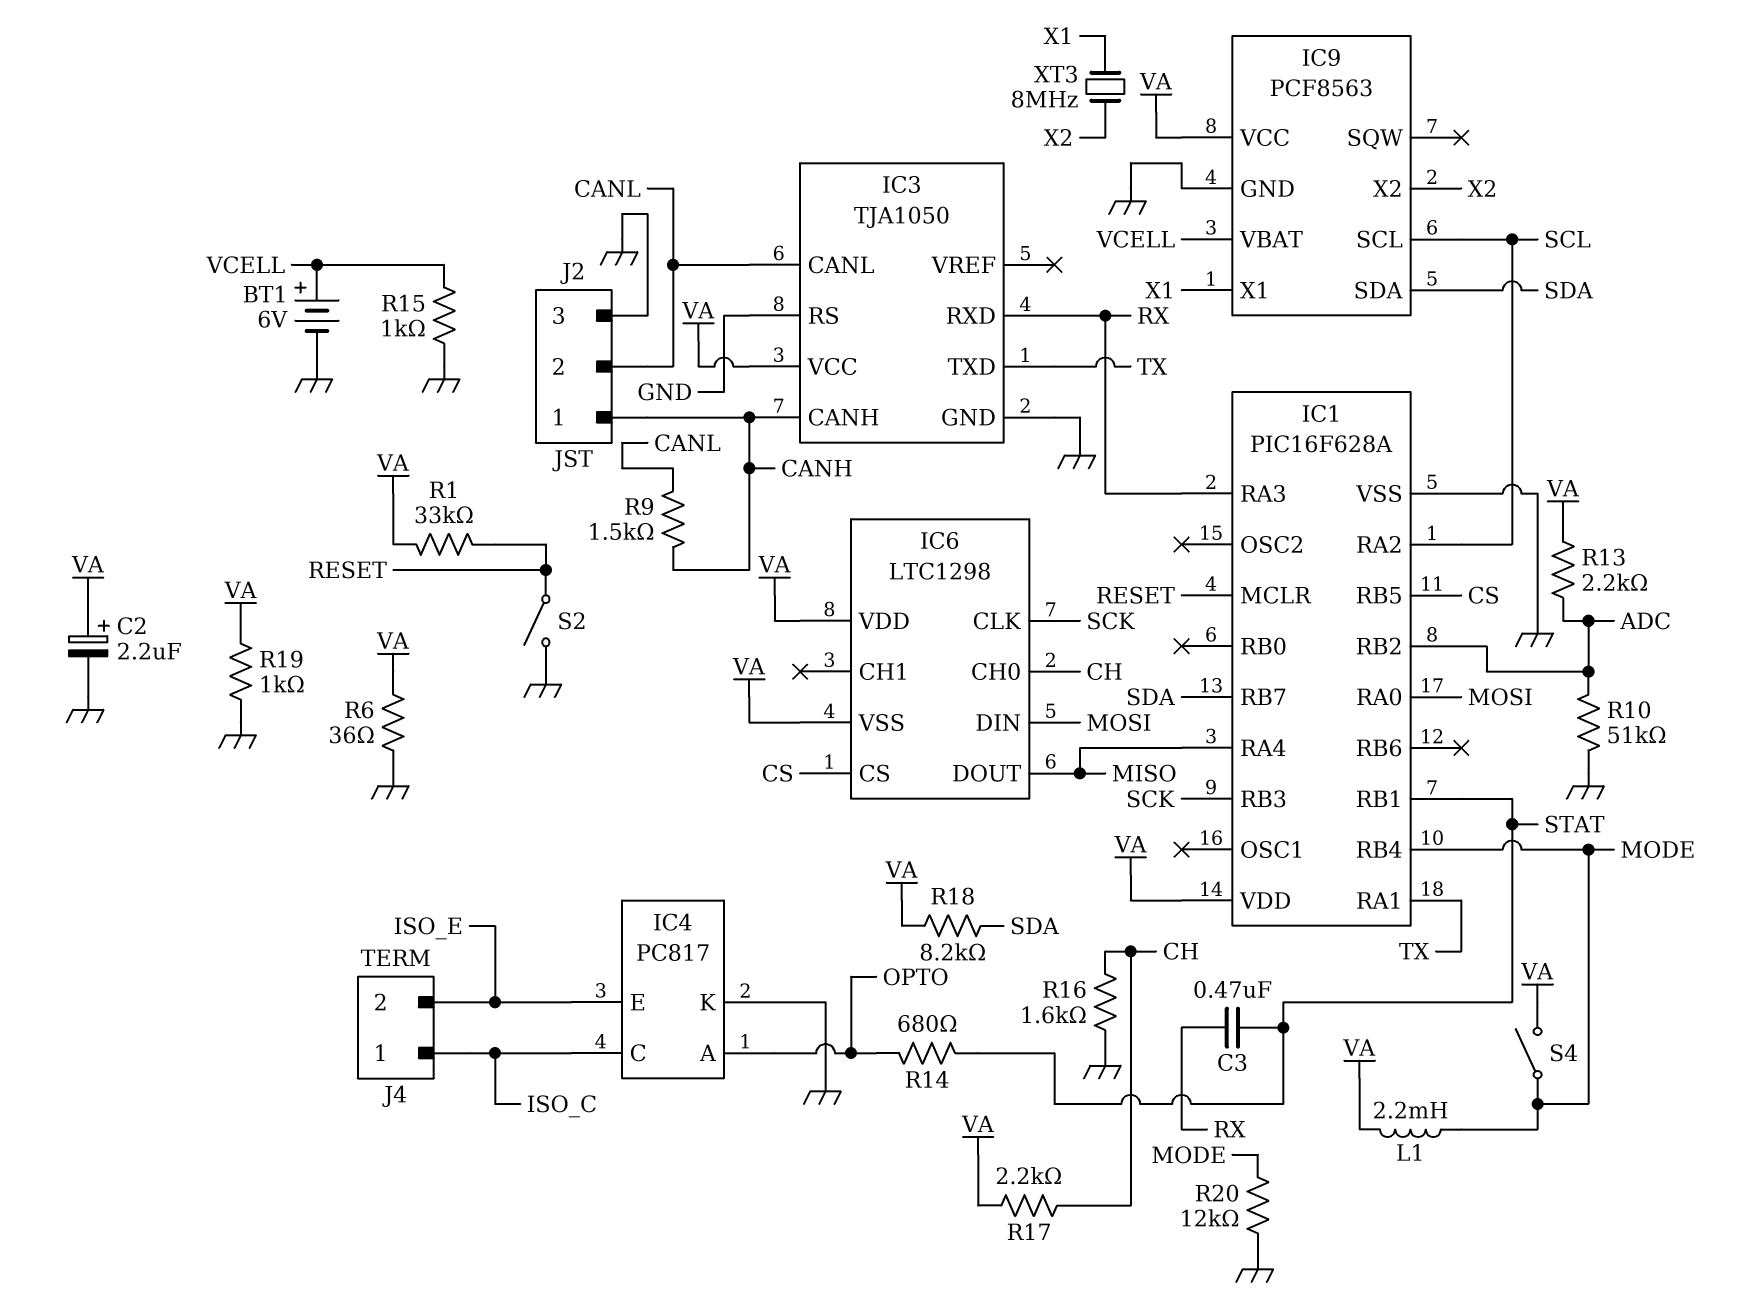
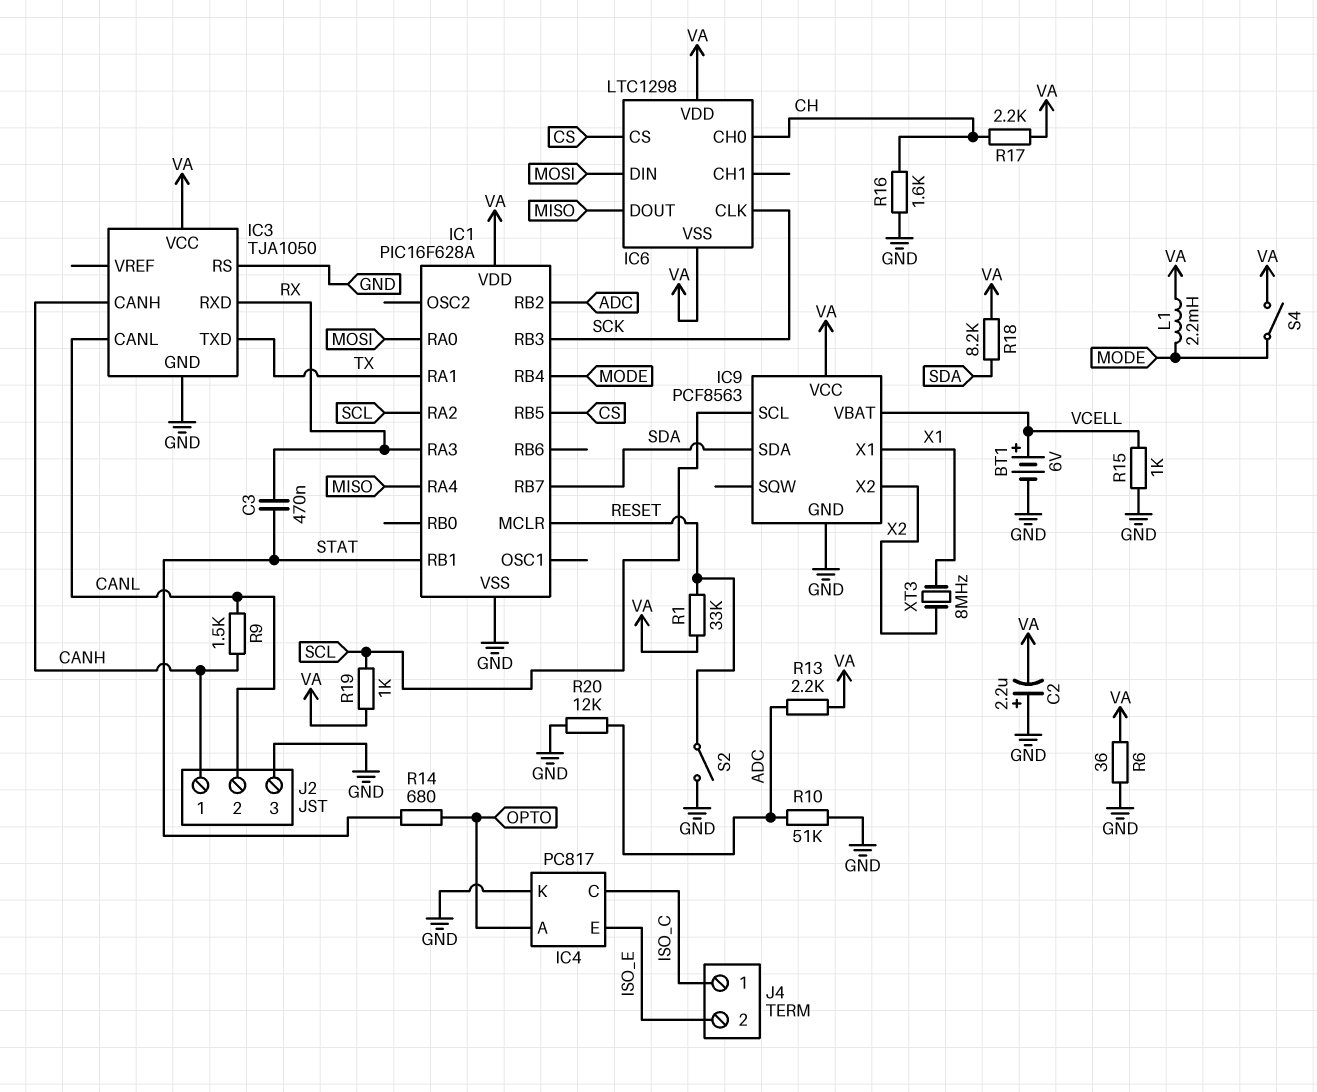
C2: 2.2uF (plus VA, minus GND) -> 2.2uF (plus GND, minus VA)
R19: 1k (GND, VA) -> 1k (SCL, VA)
R20: 12k (GND, MODE) -> 12k (ADC, GND)

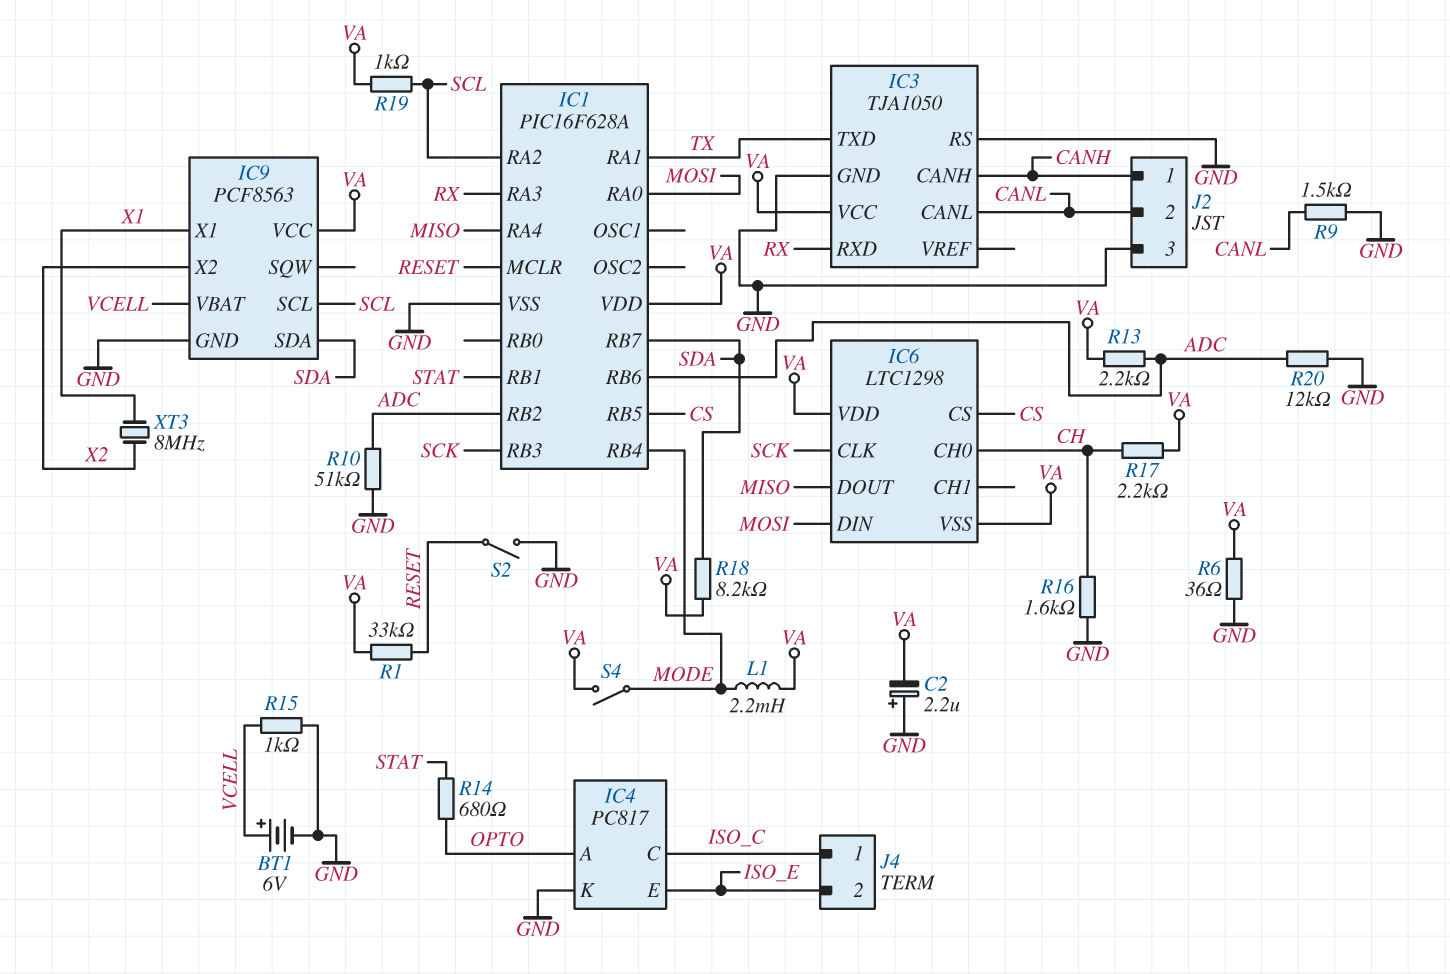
C3: 470nF (RX, STAT) -> none
IC1 pin RB6: none -> ADC
R9: 1.5k (CANH, CANL) -> 1.5k (CANL, GND)

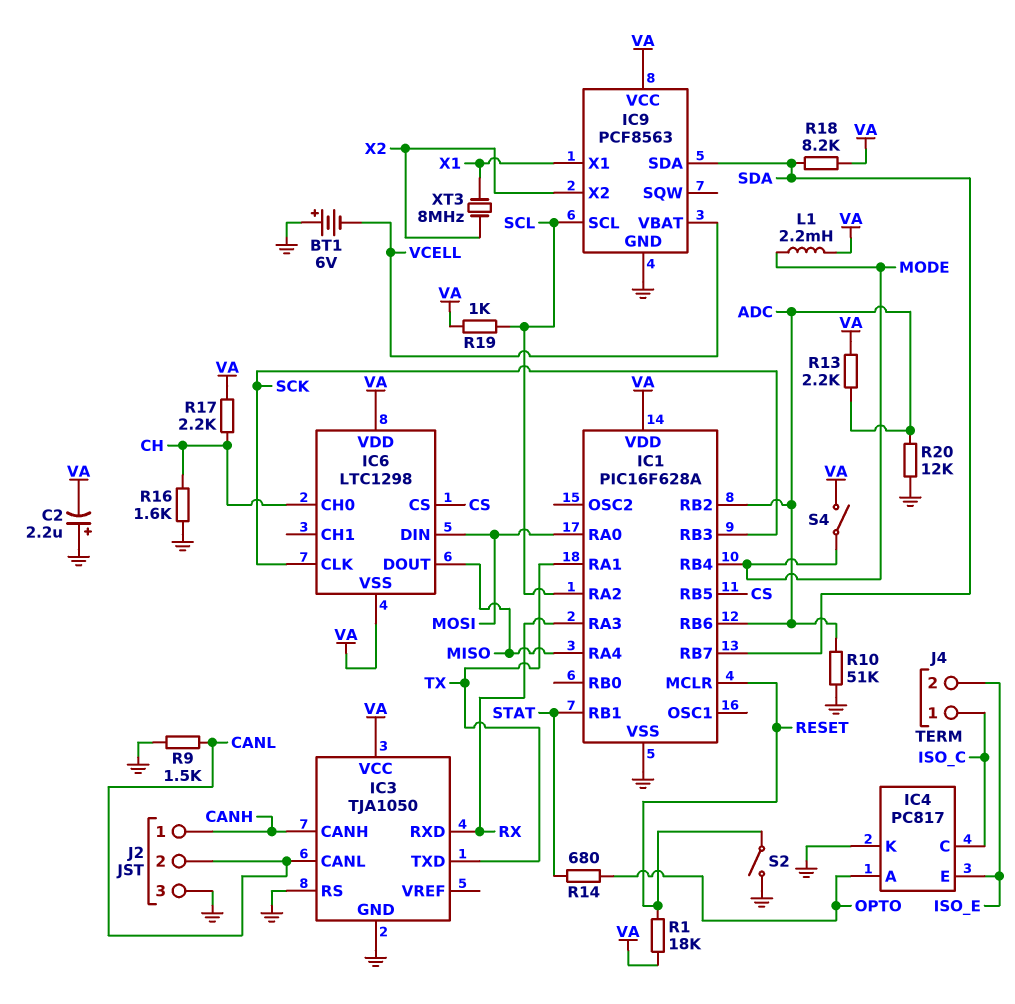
BT1: 6V (plus VCELL, minus GND) -> 6V (plus GND, minus VCELL)
R1: 33k (RESET, VA) -> 18k (RESET, VA)
R6: 36 (GND, VA) -> none
R15: 1k (GND, VCELL) -> none

